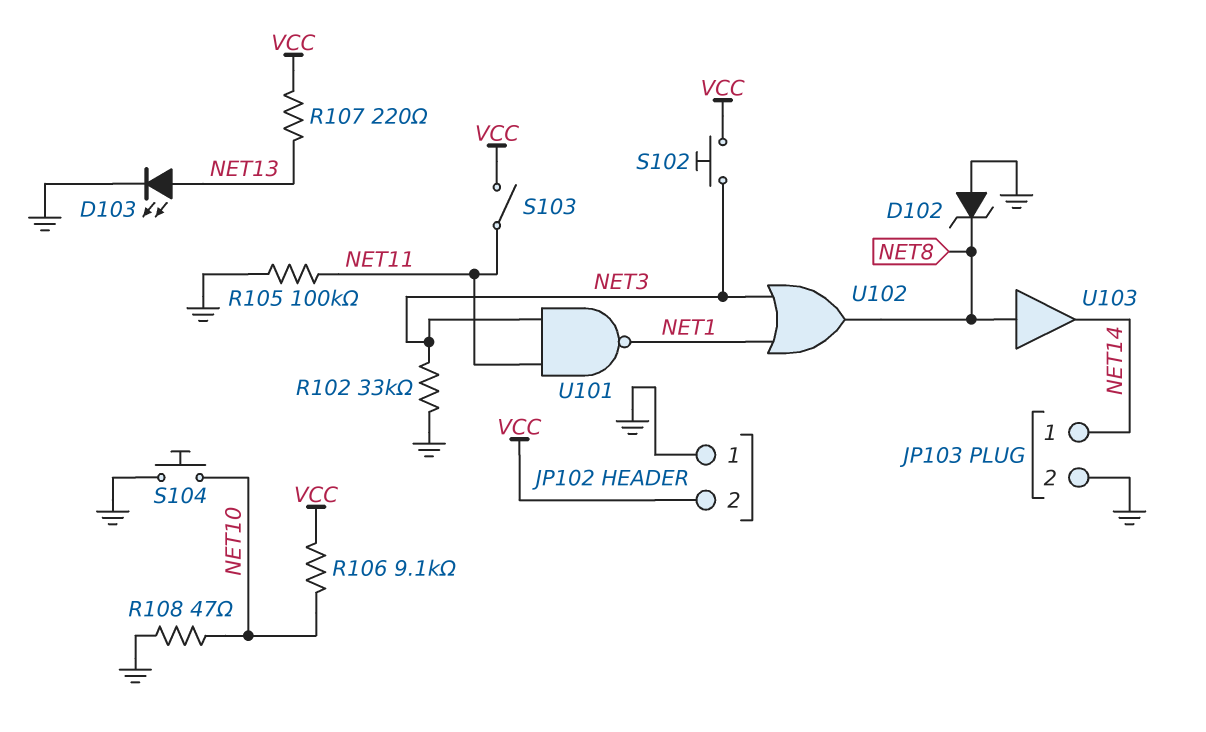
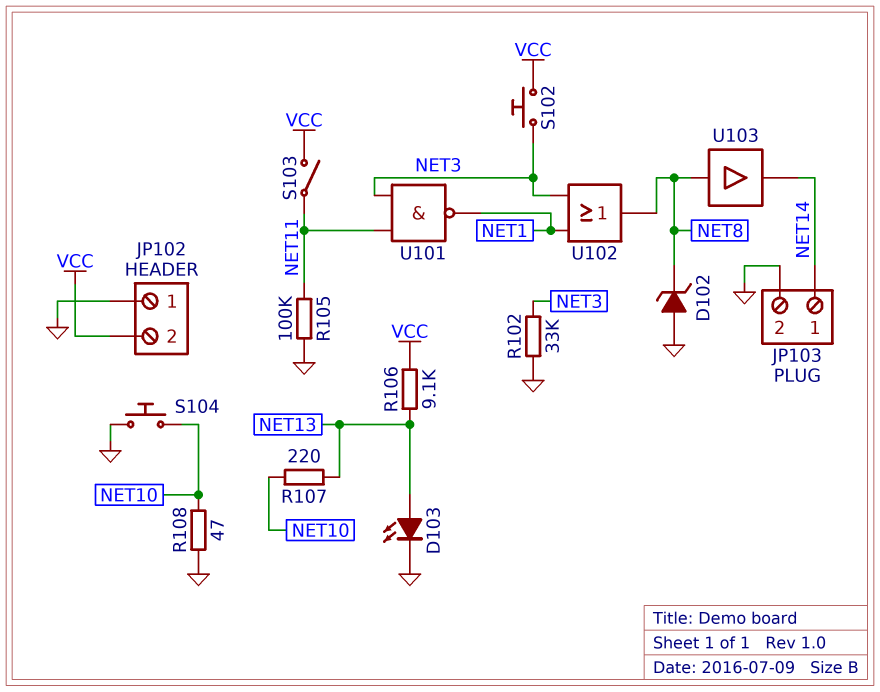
R106: 9.1k (NET10, VCC) -> 9.1k (NET13, VCC)
R107: 220 (NET13, VCC) -> 220 (NET10, NET13)

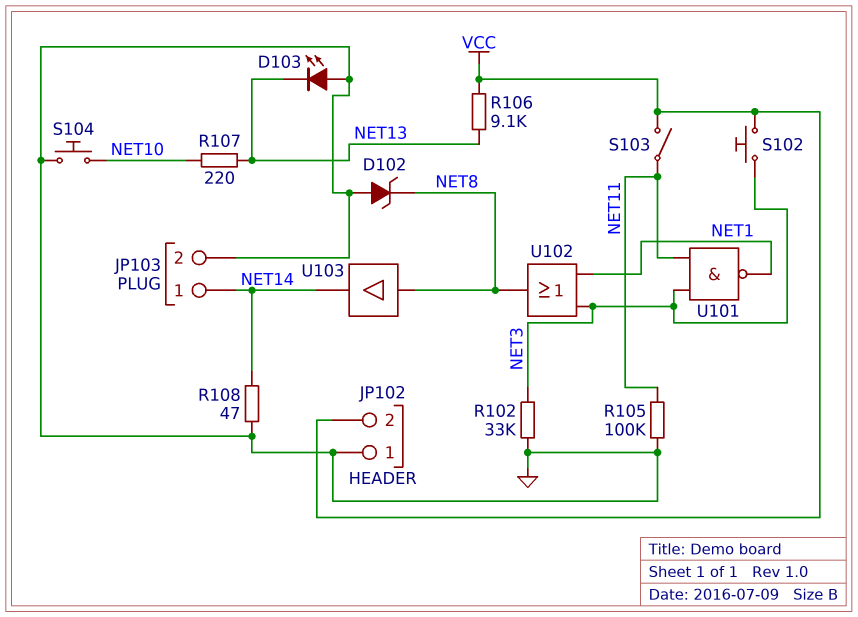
D103: LED (A NET13, K GND) -> LED (A GND, K NET13)
R108: 47 (GND, NET10) -> 47 (GND, NET14)

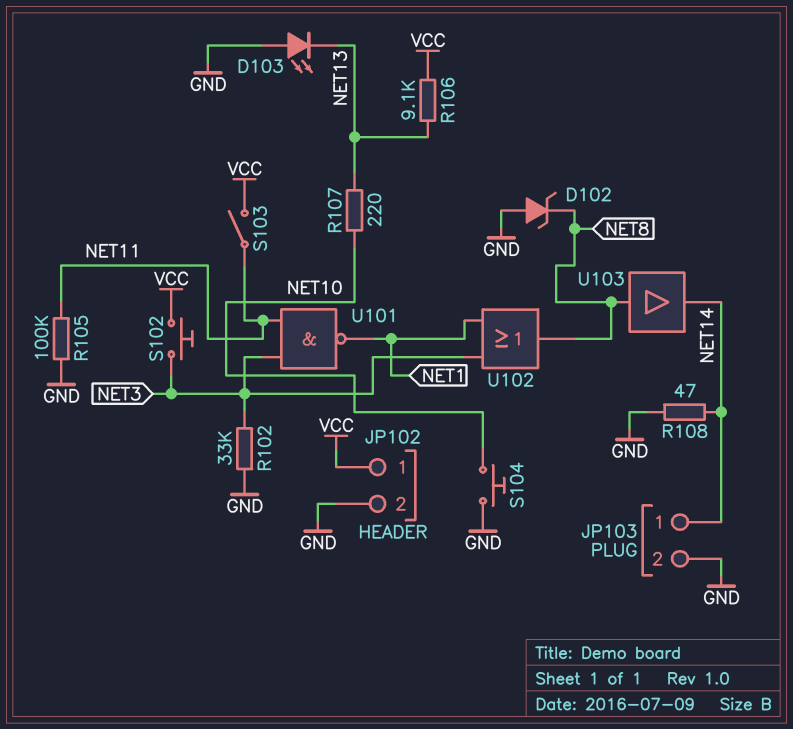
JP102 pin 1: GND -> VCC
JP102 pin 2: VCC -> GND

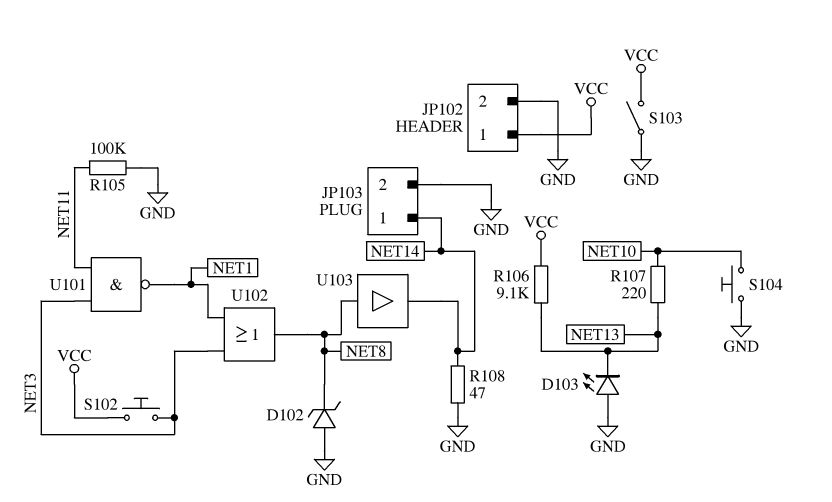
R102: 33k (GND, NET3) -> none
S103: switch (NET11, VCC) -> switch (GND, VCC)

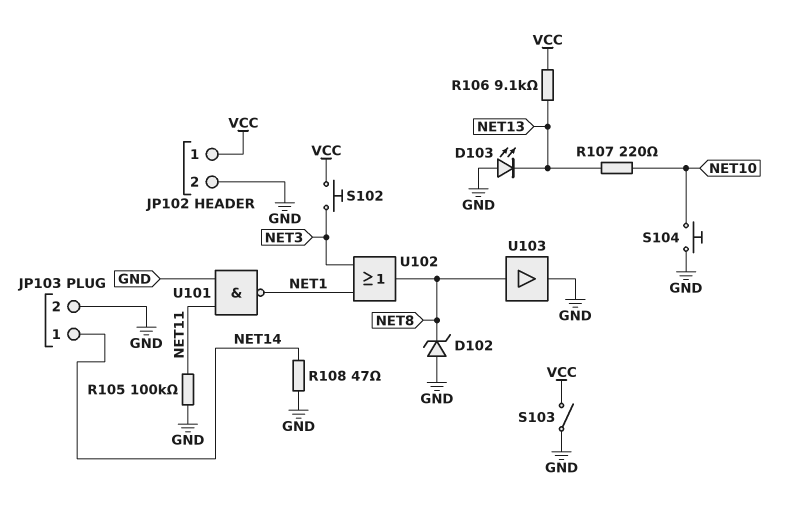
U101: NAND (in NET3, in NET11, out NET1) -> NAND (in GND, in NET11, out NET1)
U103: buffer (in NET8, out NET14) -> buffer (in NET8, out GND)

